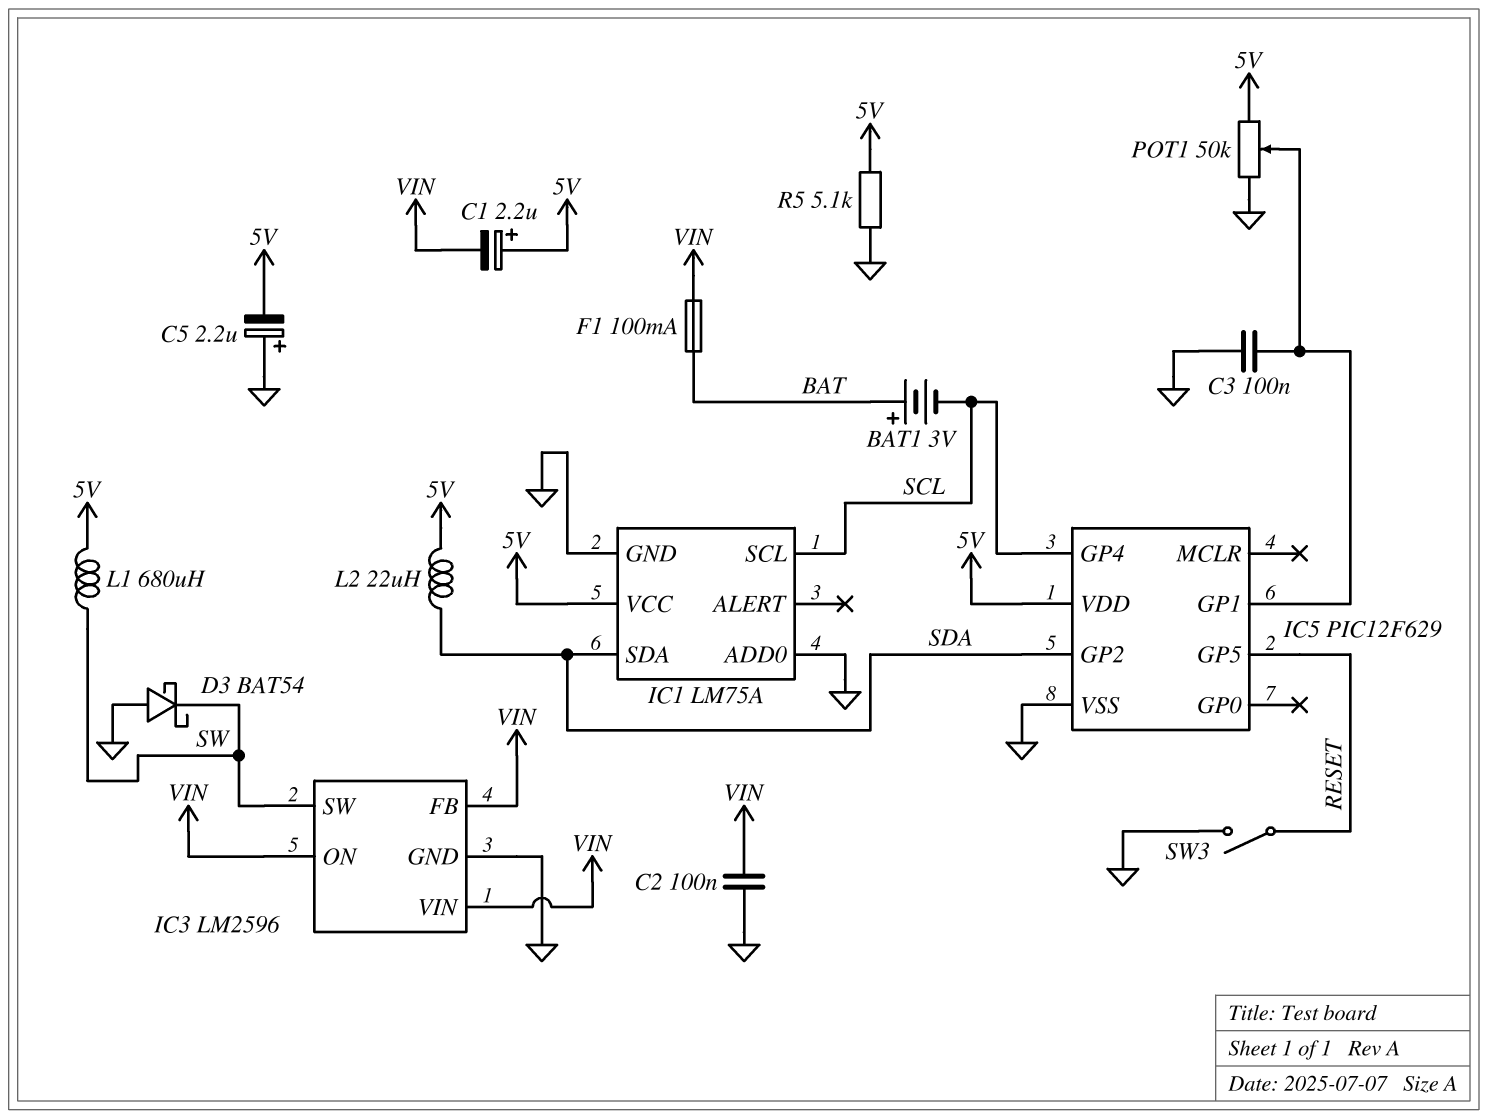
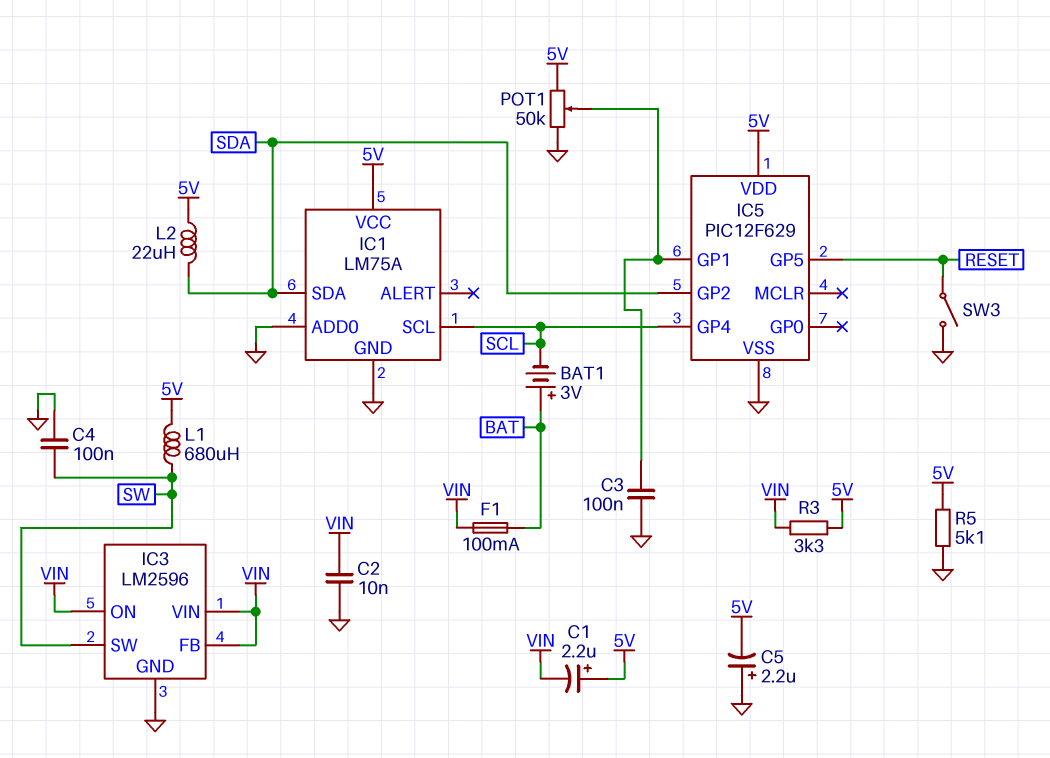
C2: 100nF (GND, VIN) -> 10nF (GND, VIN)
C4: none -> 100nF (GND, SW)
D3: schottky BAT54 (A GND, K SW) -> none
R3: none -> 3.3k (5V, VIN)

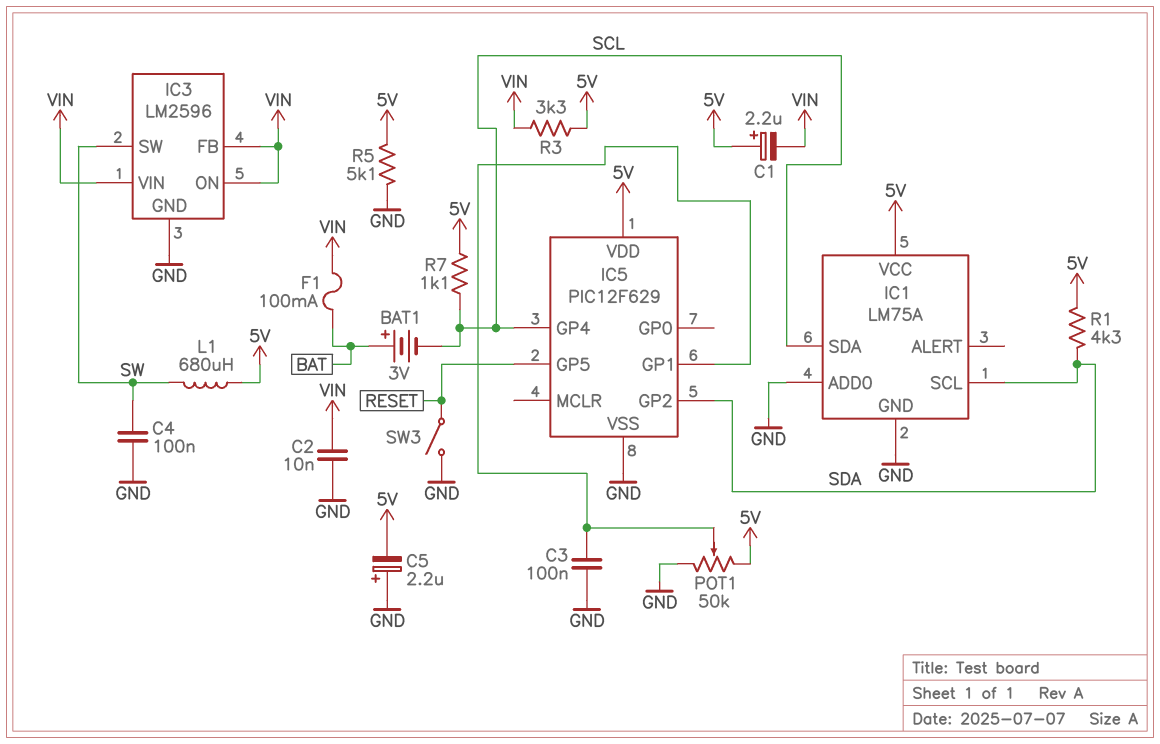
IC1 pin SCL: SCL -> SDA
IC1 pin SDA: SDA -> SCL
L2: 22uH (5V, SDA) -> none
R1: none -> 4.3k (5V, SDA)
R7: none -> 1.1k (5V, SCL)

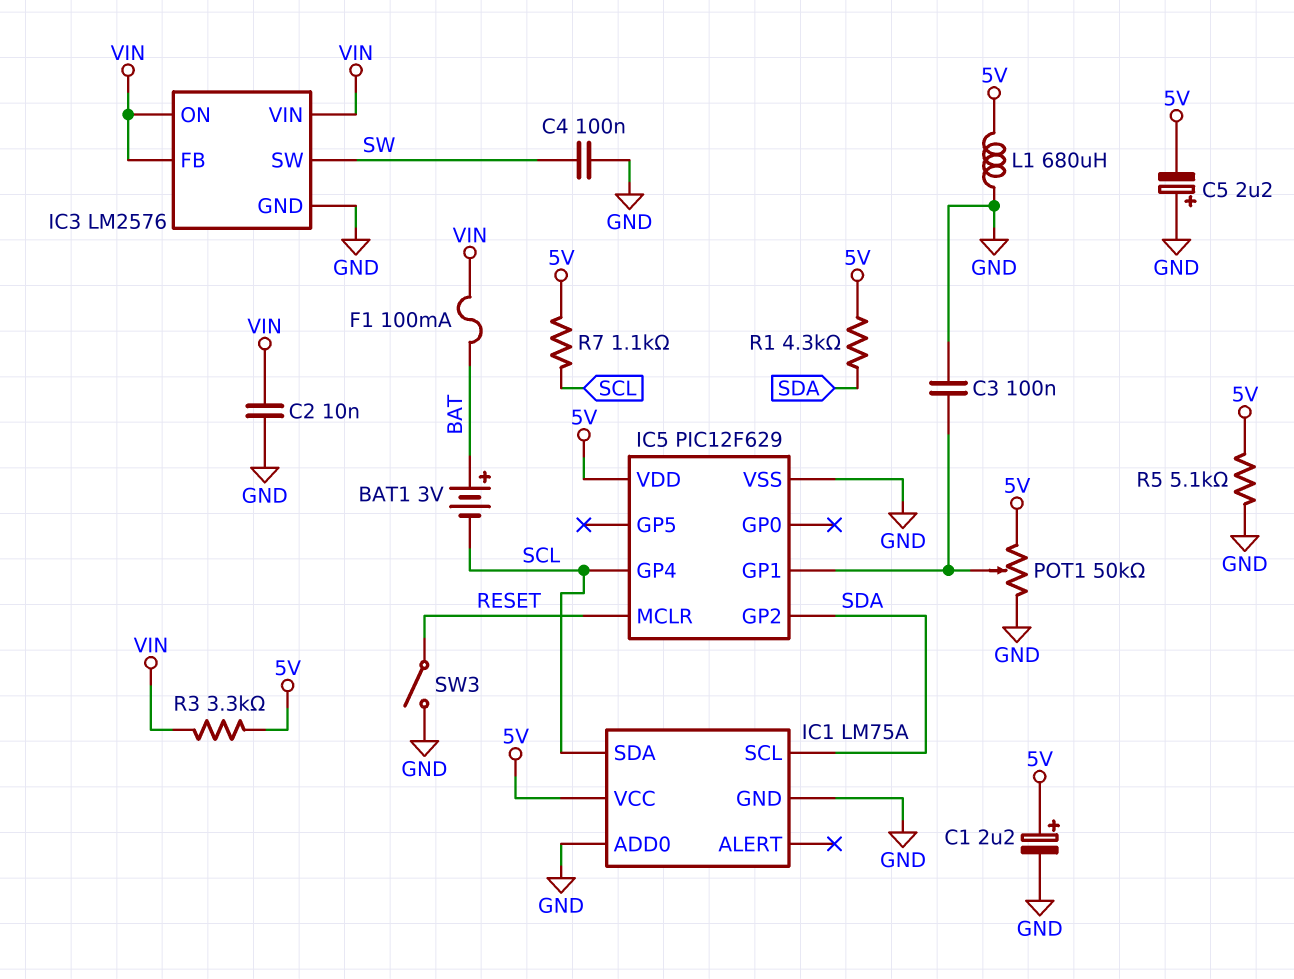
C1: 2.2uF (plus 5V, minus VIN) -> 2.2uF (plus 5V, minus GND)
IC3: LM2596 -> LM2576
IC5 pin GP5: RESET -> none
IC5 pin MCLR: none -> RESET
L1: 680uH (5V, SW) -> 680uH (5V, GND)

